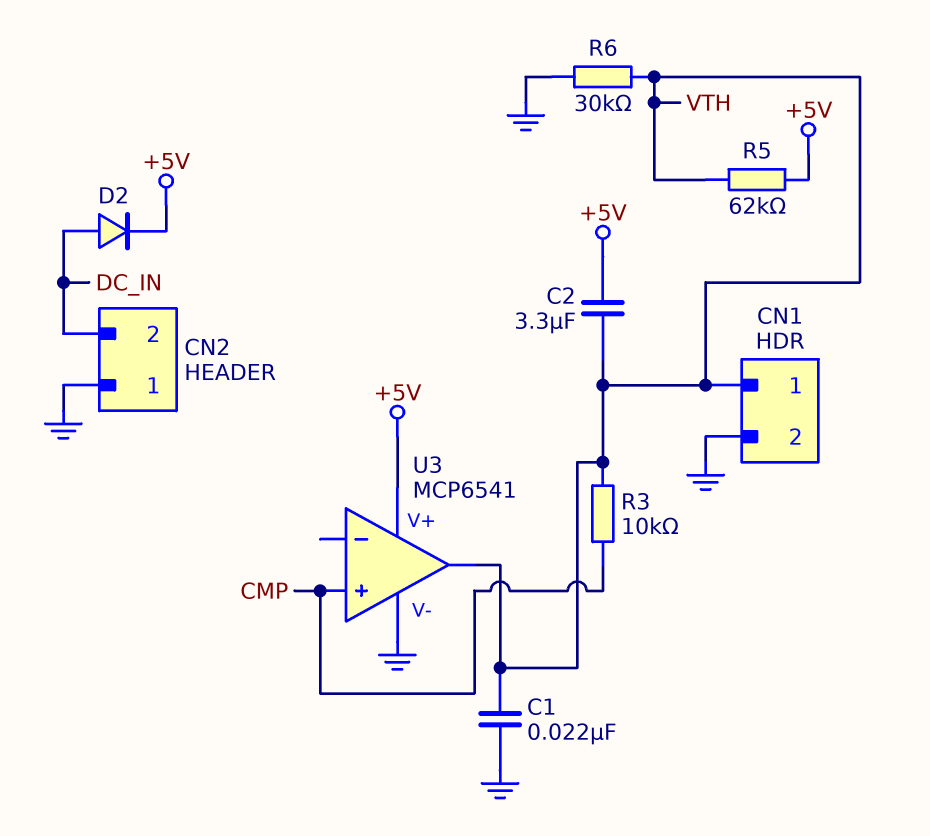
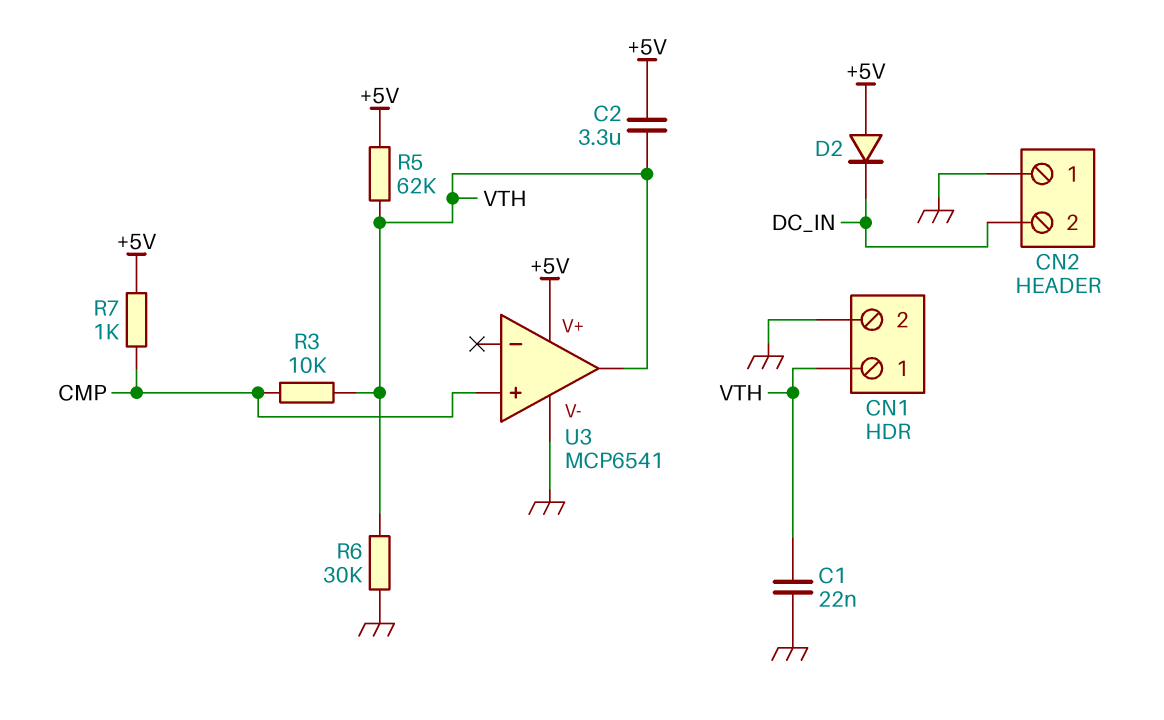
D2: diode (A DC_IN, K +5V) -> diode (A +5V, K DC_IN)
R7: none -> 1k (+5V, CMP)

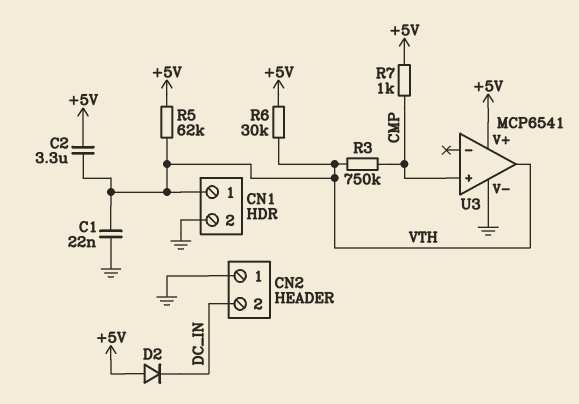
R3: 10k (CMP, VTH) -> 750k (CMP, VTH)
R6: 30k (GND, VTH) -> 30k (+5V, VTH)

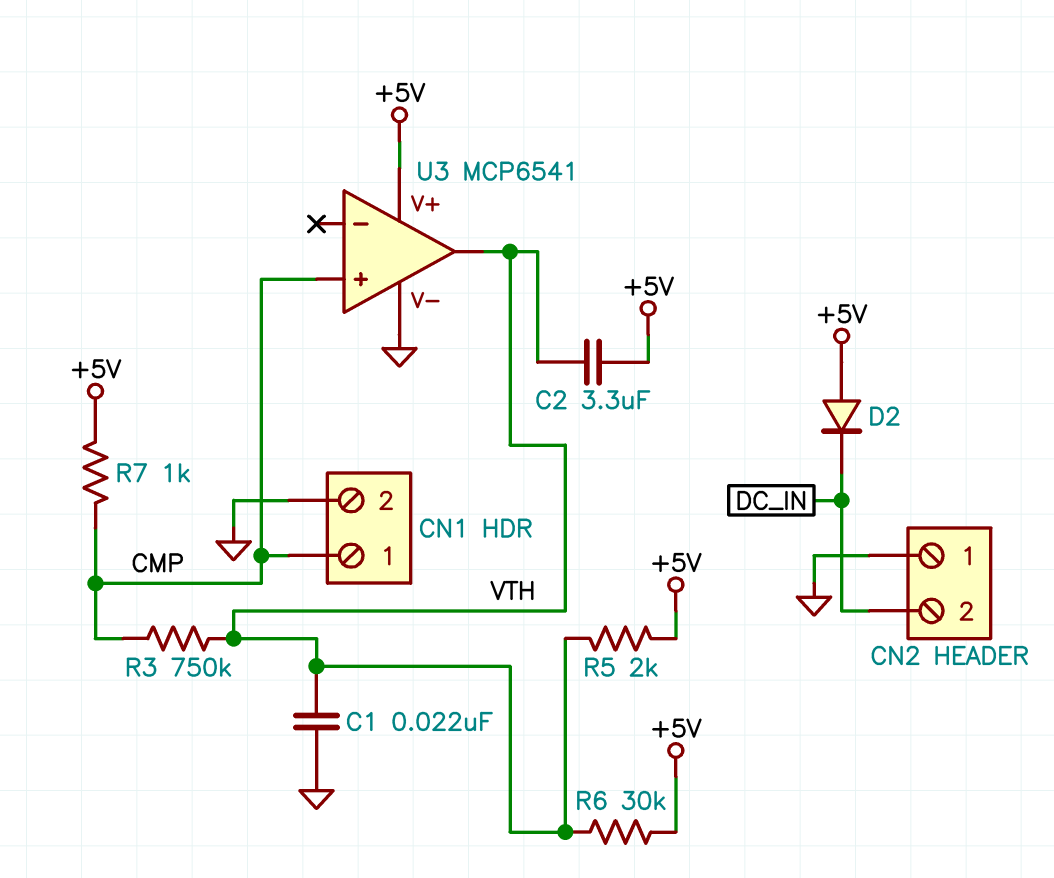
CN1 pin 1: VTH -> CMP
R5: 62k (+5V, VTH) -> 2k (+5V, VTH)

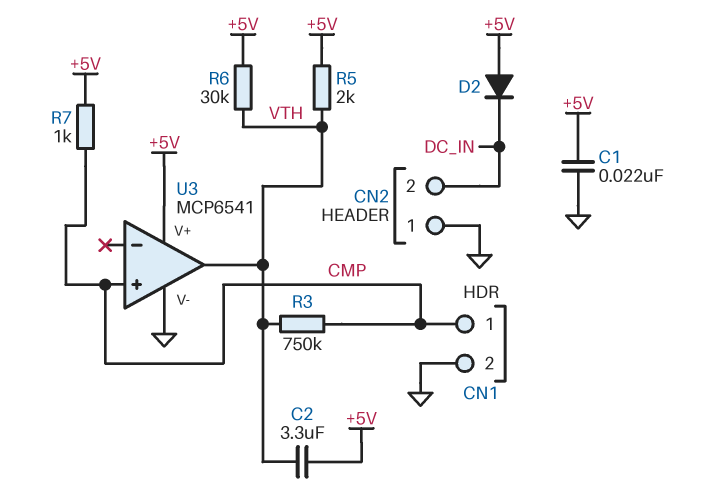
C1: 22nF (GND, VTH) -> 22nF (+5V, GND)

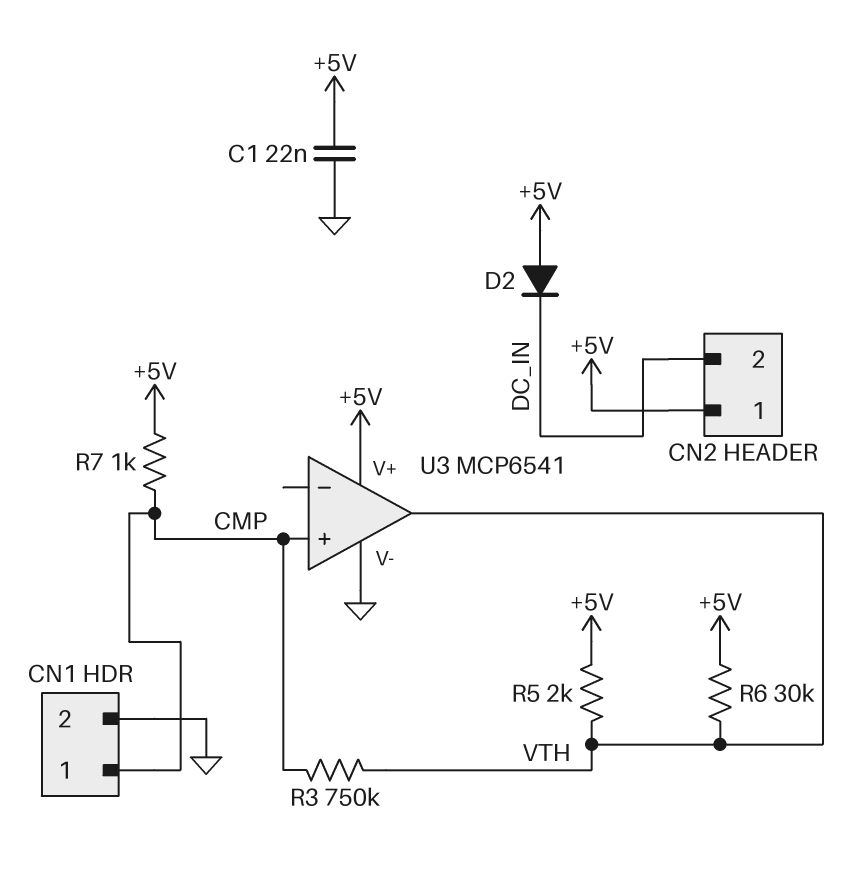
C2: 3.3uF (+5V, VTH) -> none
CN2 pin 1: GND -> +5V

